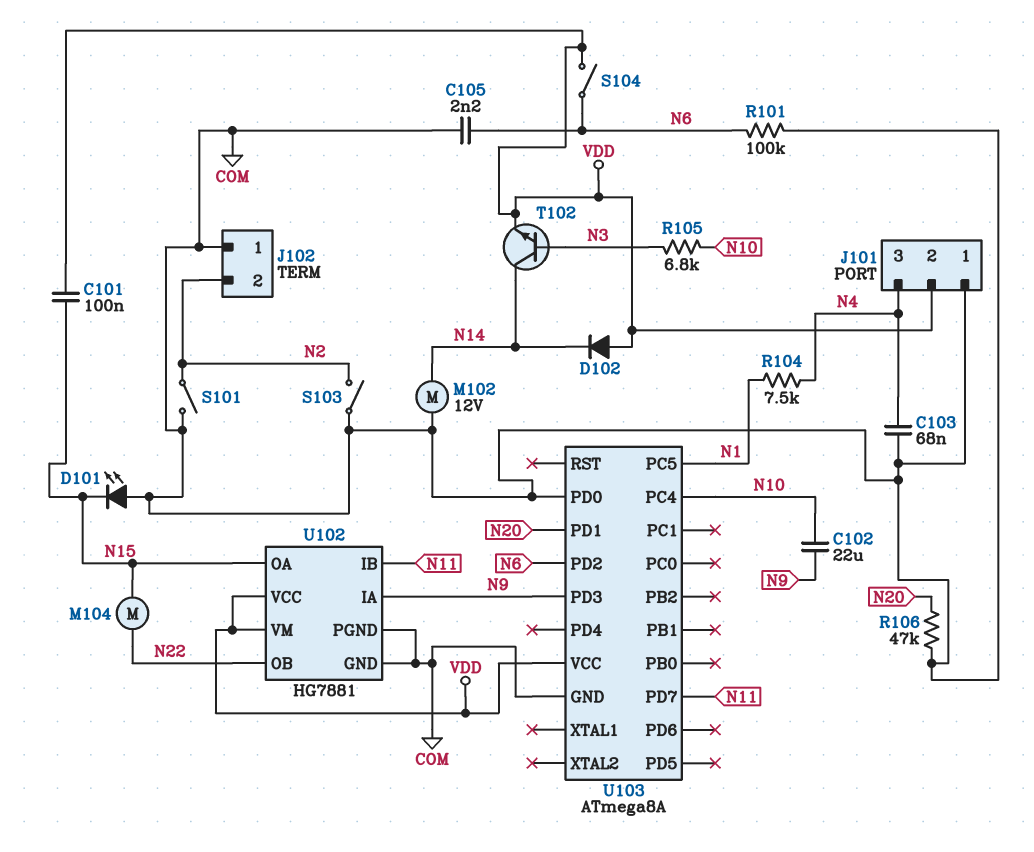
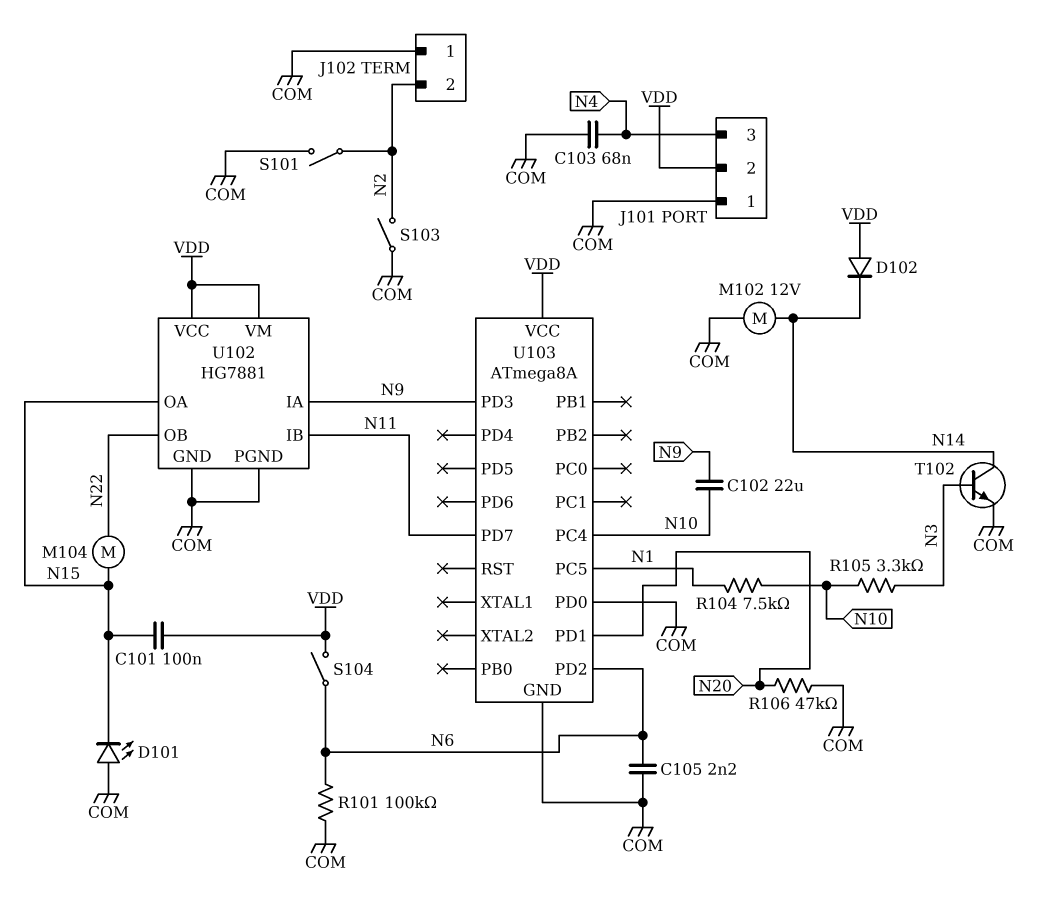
R104: 7.5k (N1, N4) -> 7.5k (N1, N10)
R105: 6.8k (N3, N10) -> 3.3k (N3, N10)
T102: NPN (B N3, C N14, E VDD) -> NPN (B N3, C N14, E COM)

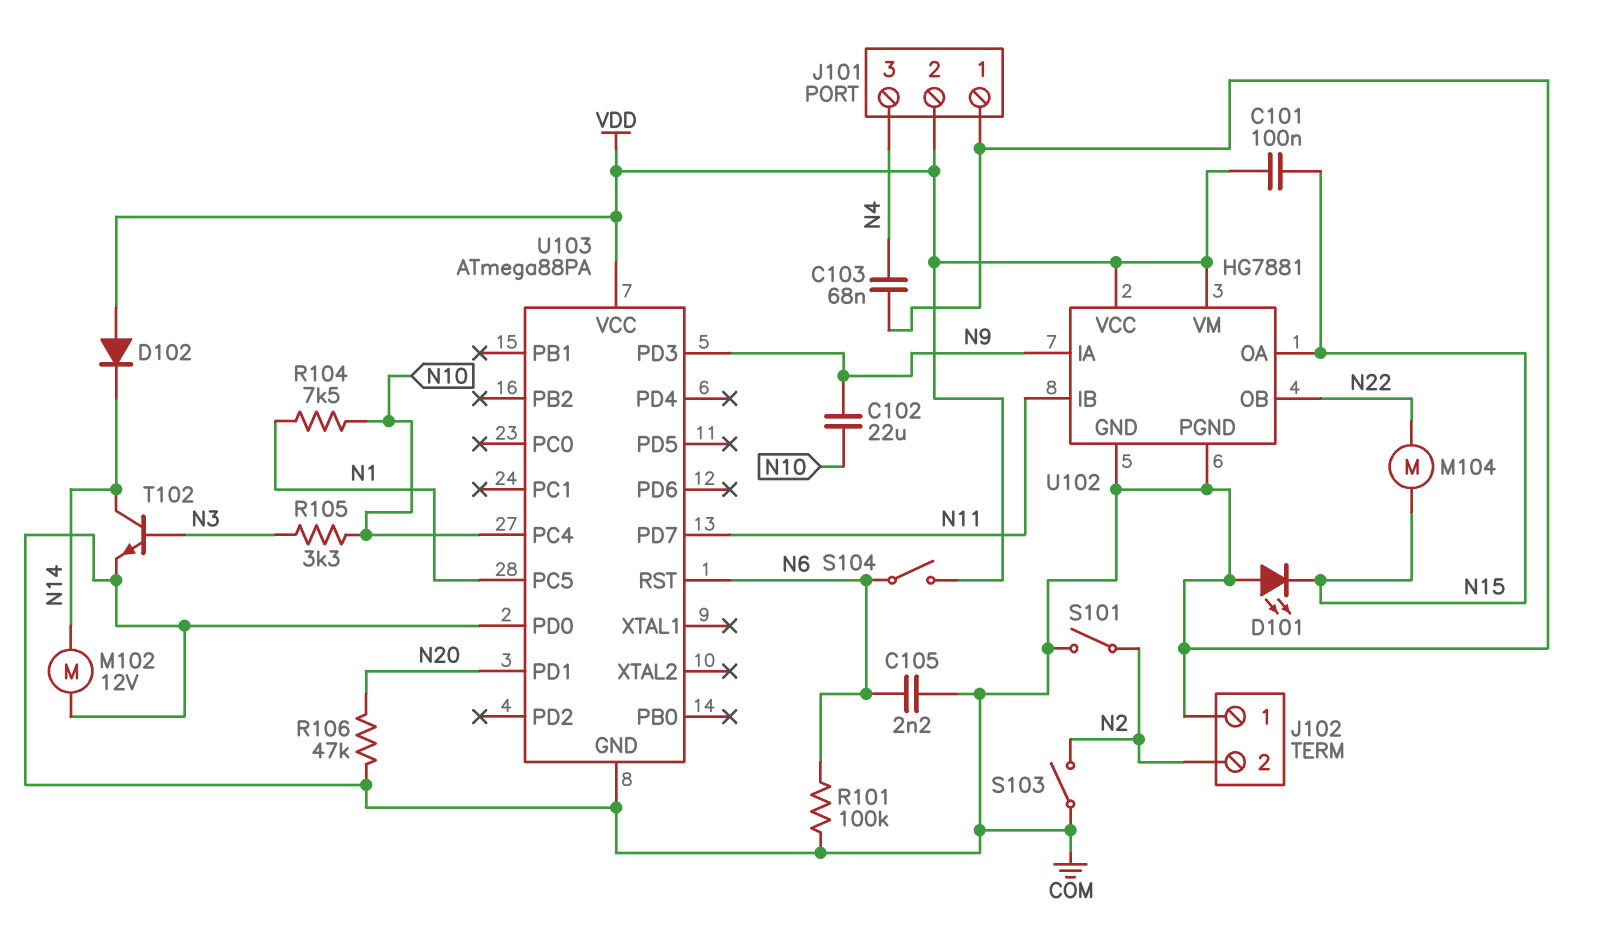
U103: ATmega8A -> ATmega88PA
U103 pin PD2: N6 -> none
U103 pin RST: none -> N6

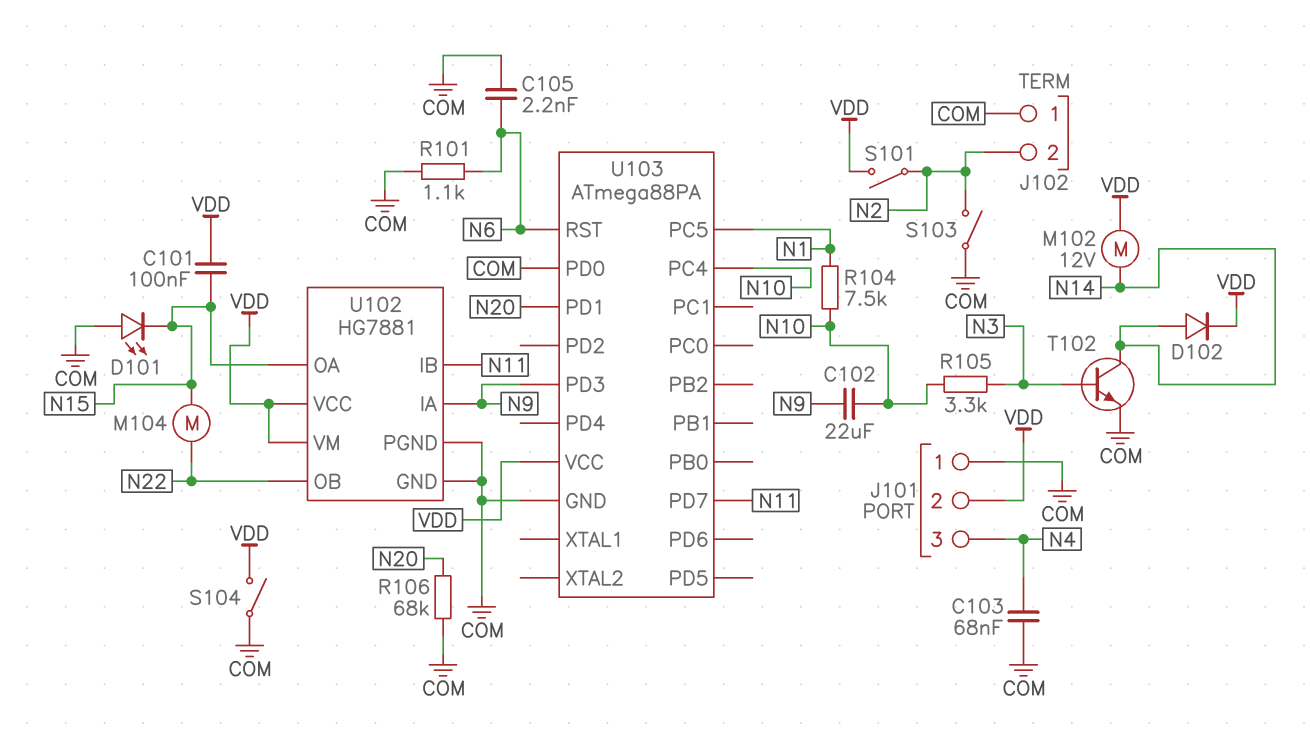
D102: diode (A VDD, K N14) -> diode (A N14, K VDD)
M102: motor 12V (COM, N14) -> motor 12V (N14, VDD)
R101: 100k (COM, N6) -> 1.1k (COM, N6)
R106: 47k (COM, N20) -> 68k (COM, N20)
S101: switch (COM, N2) -> switch (N2, VDD)
S104: switch (N6, VDD) -> switch (COM, VDD)

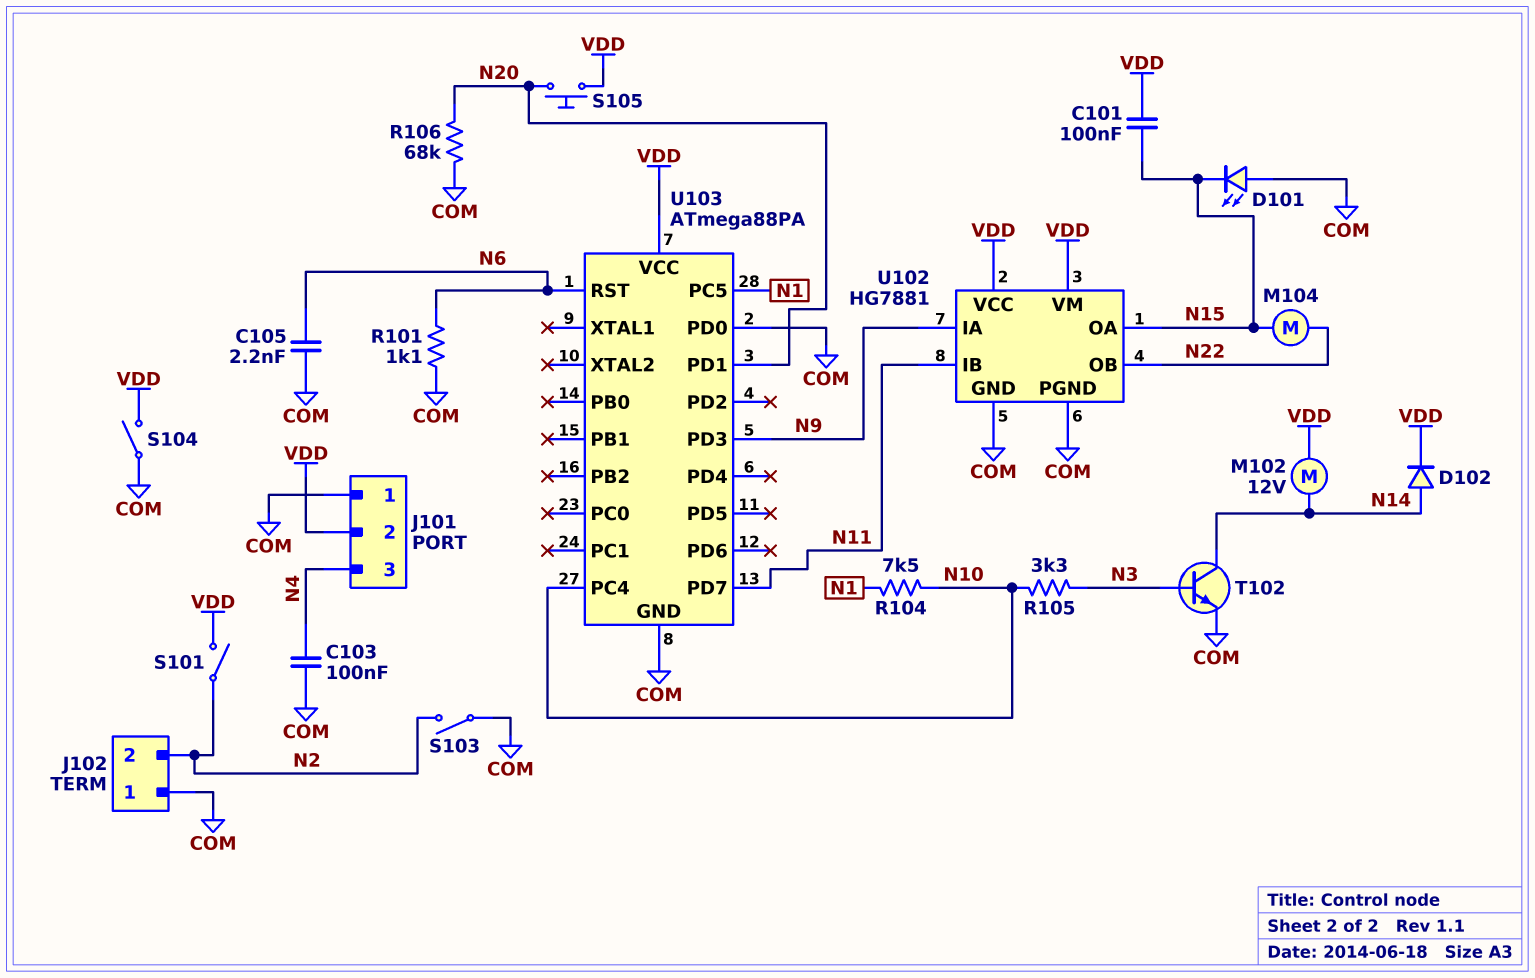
C102: 22uF (N9, N10) -> none
C103: 68nF (COM, N4) -> 100nF (COM, N4)
S105: none -> button (N20, VDD)

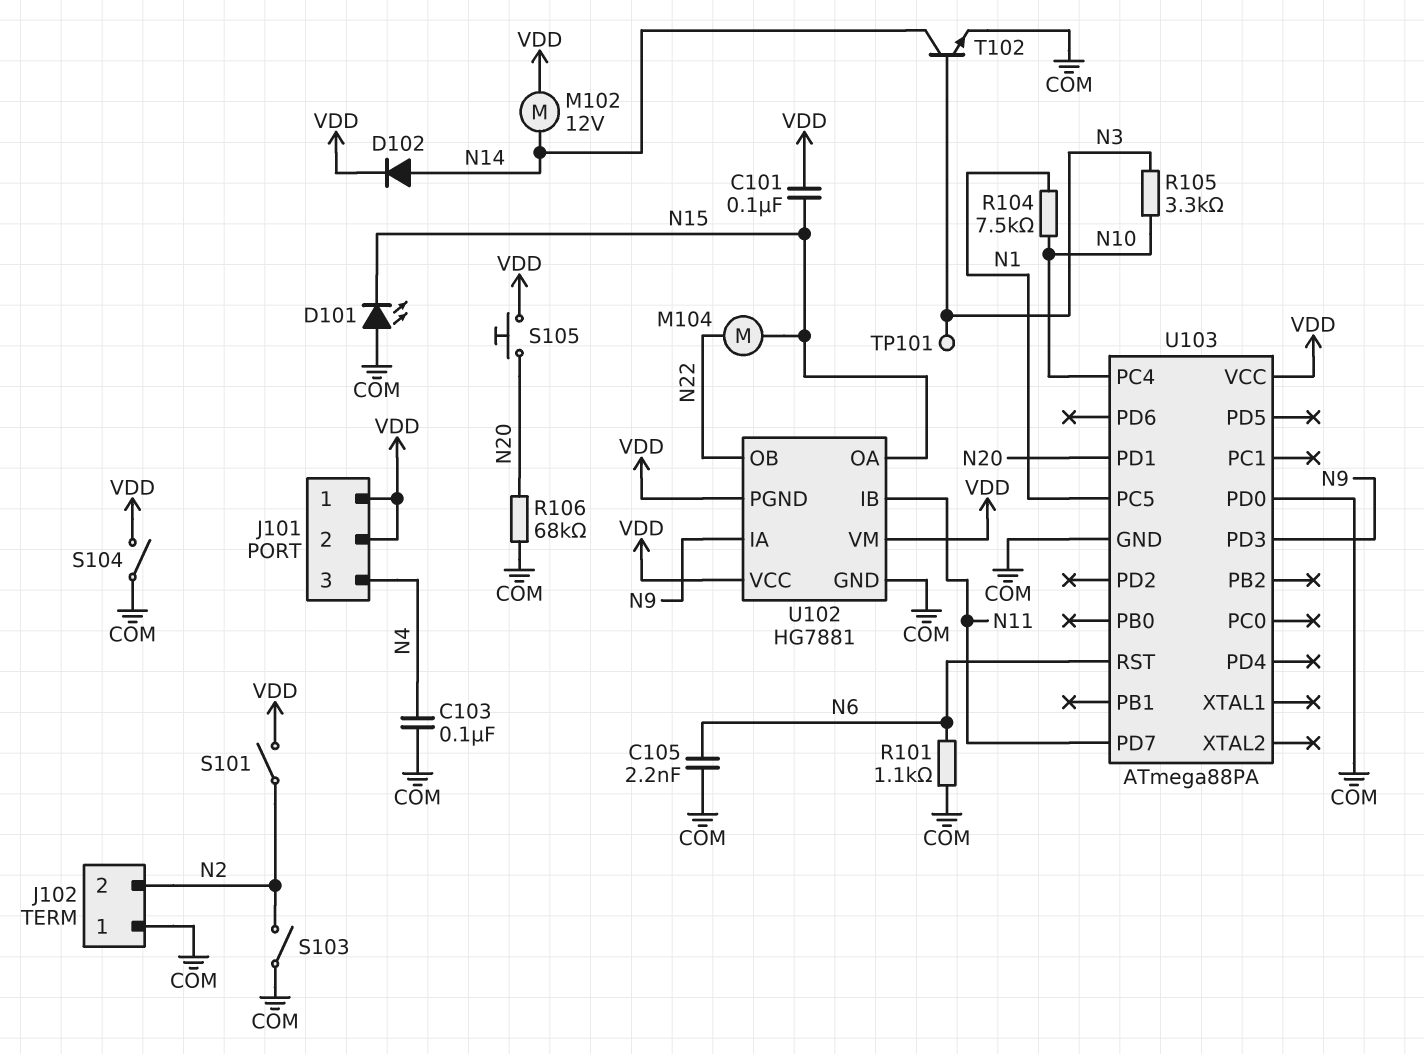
J101 pin 1: COM -> VDD
TP101: none -> test point (N3)
U102 pin PGND: COM -> VDD

